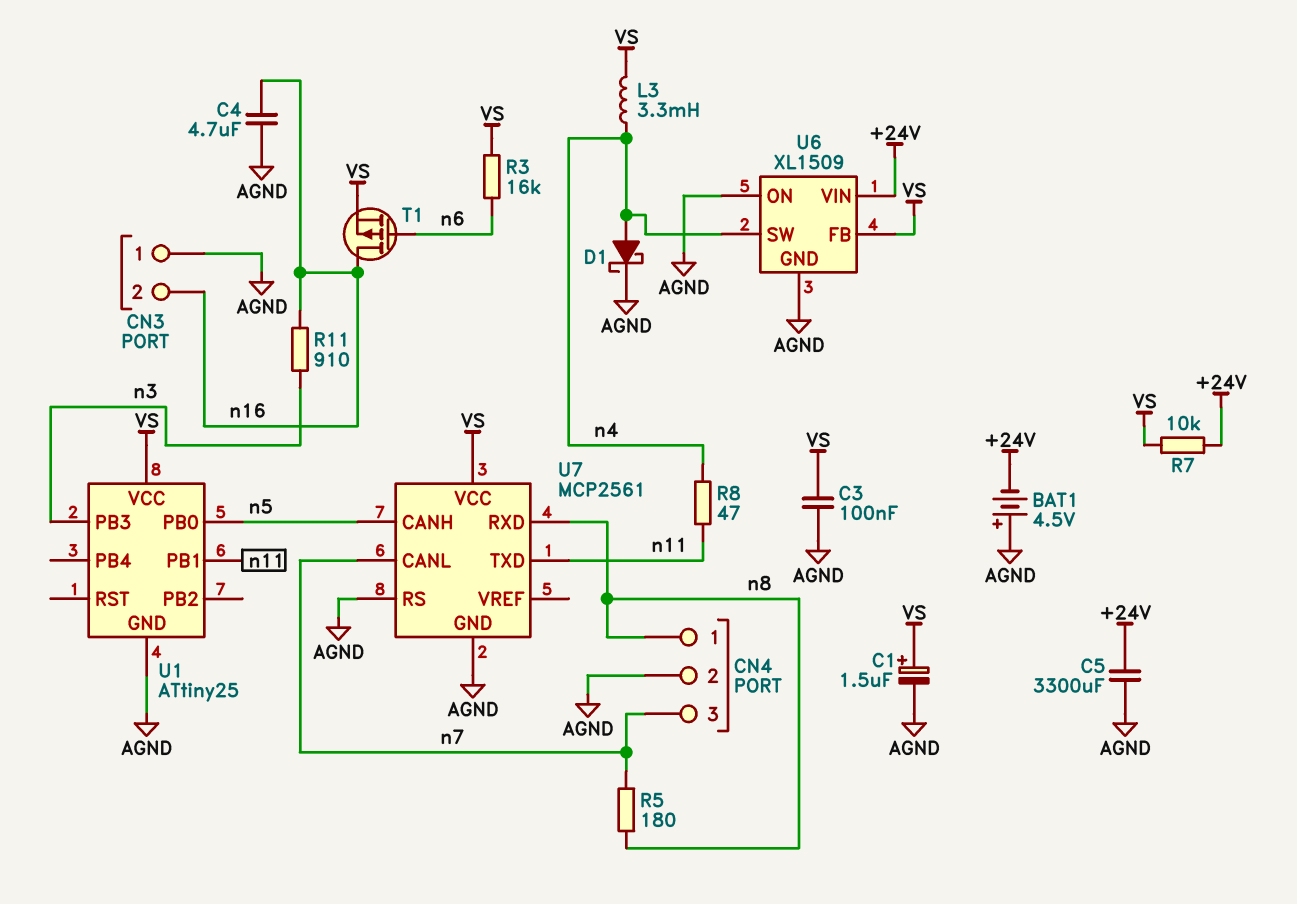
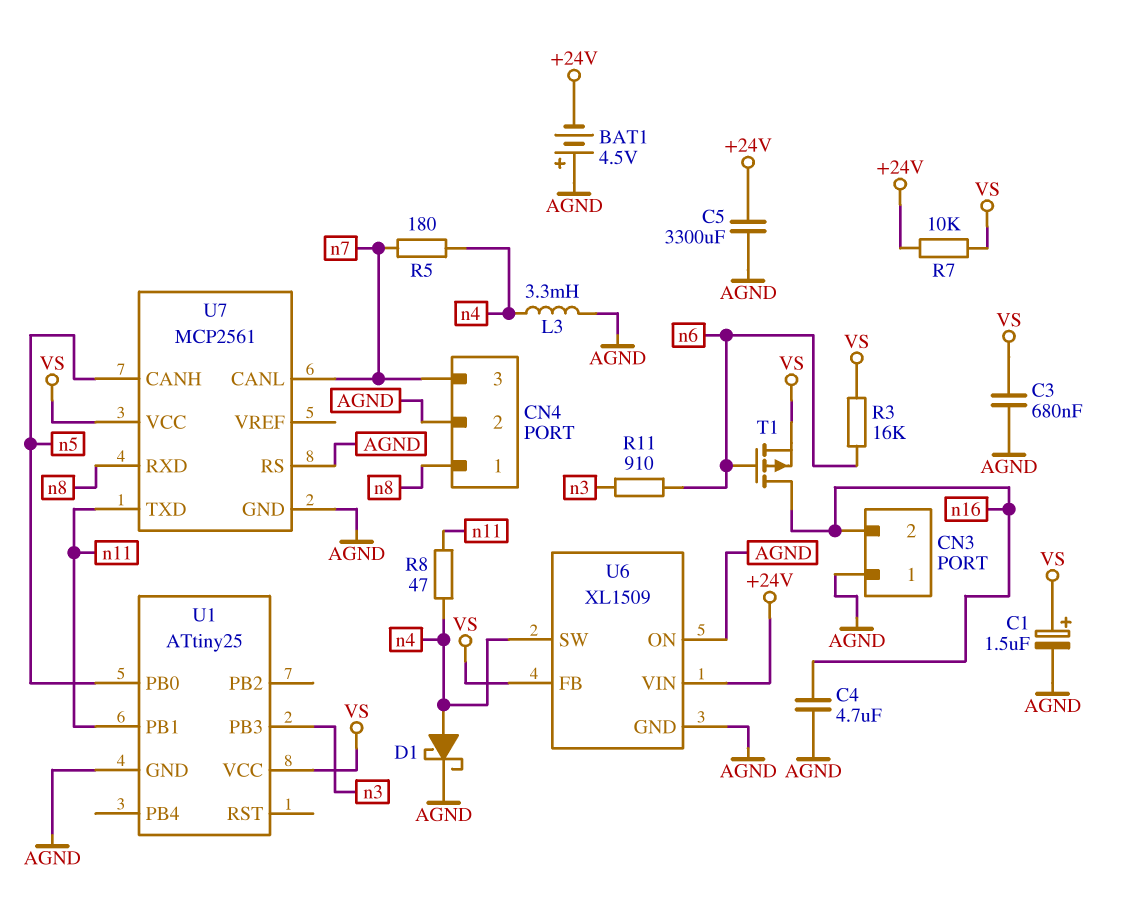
C3: 100nF (AGND, VS) -> 680nF (AGND, VS)
L3: 3.3mH (VS, n4) -> 3.3mH (AGND, n4)
R5: 180 (n7, n8) -> 180 (n4, n7)
R11: 910 (n3, n16) -> 910 (n3, n6)

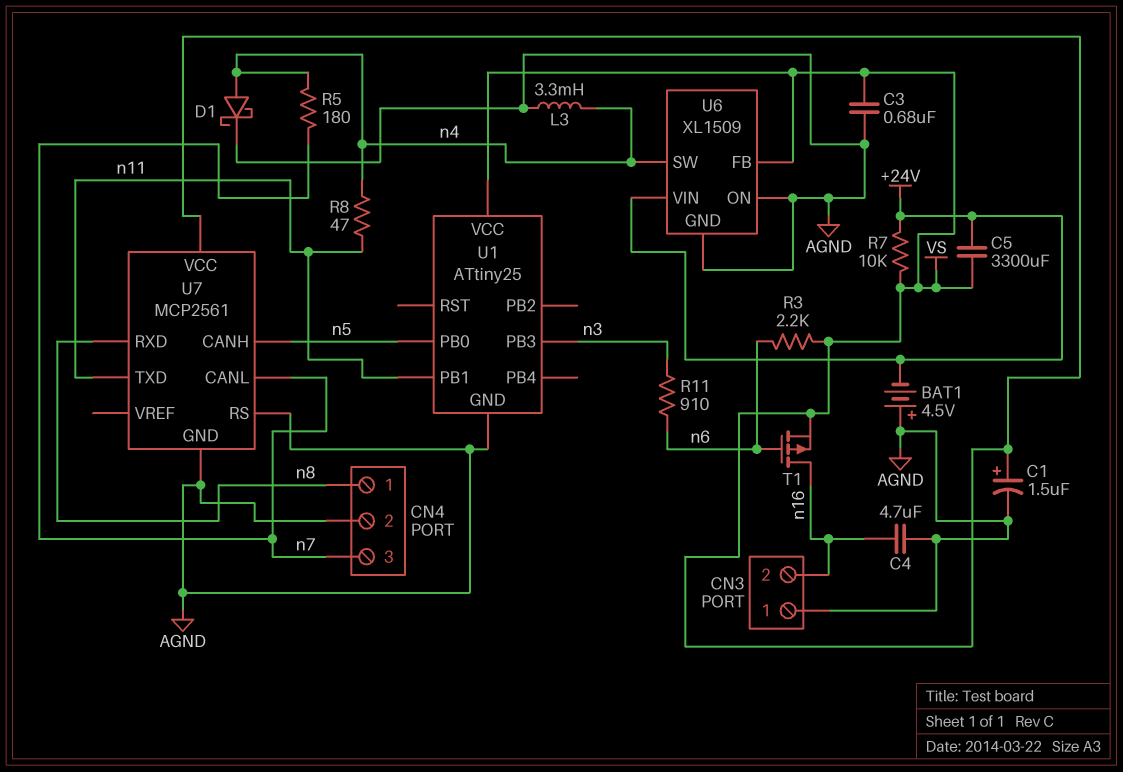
C5: 3300uF (+24V, AGND) -> 3300uF (+24V, VS)
R3: 16k (VS, n6) -> 2.2k (VS, n6)

